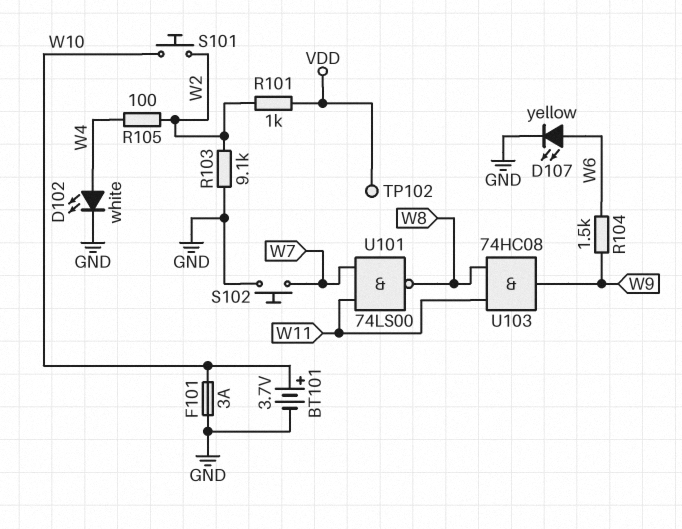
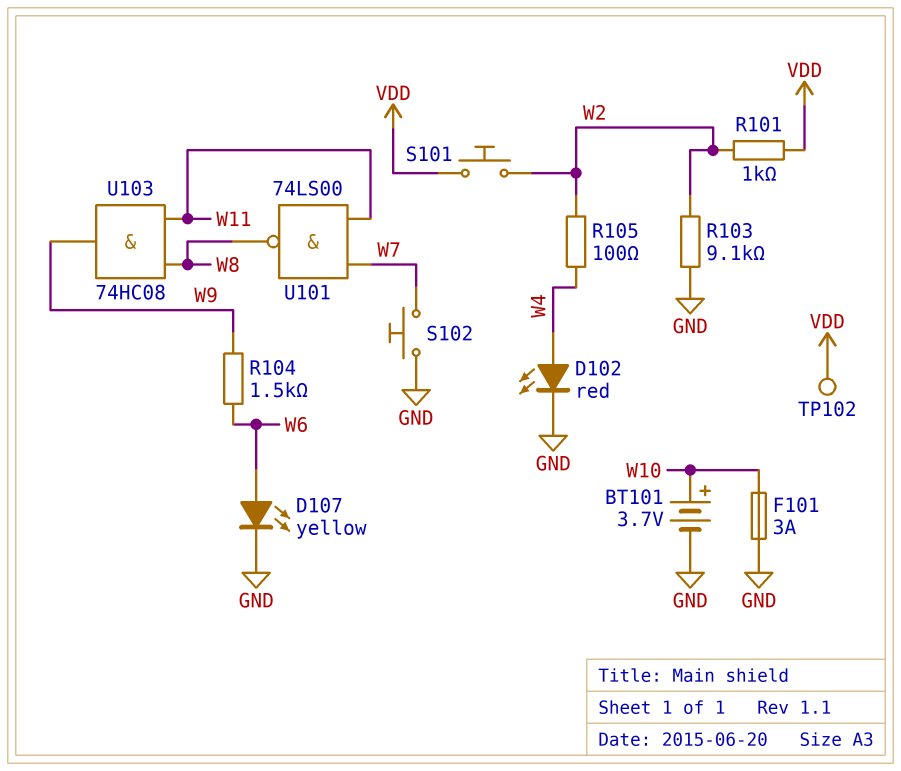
D102: LED white (A W4, K GND) -> LED red (A W4, K GND)
S101: button (W2, W10) -> button (VDD, W2)

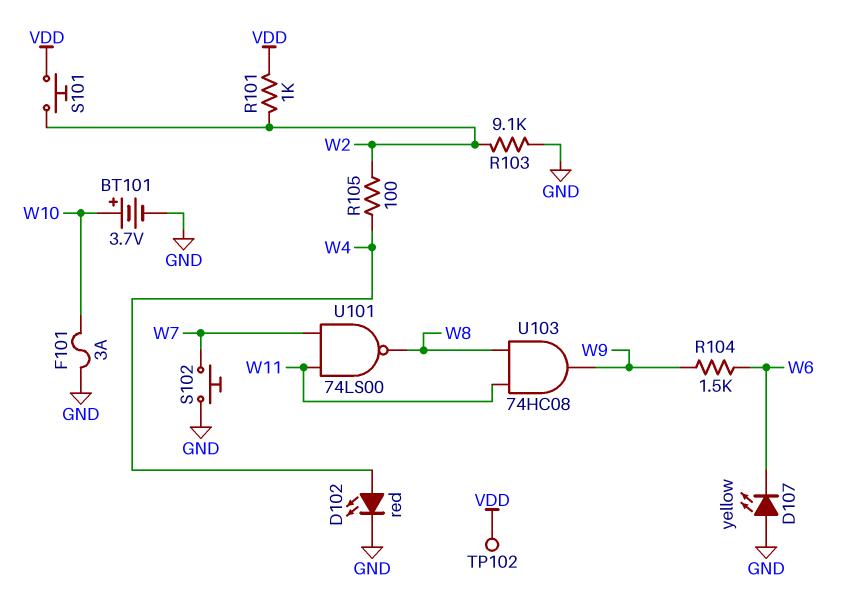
D107: LED yellow (A W6, K GND) -> LED yellow (A GND, K W6)

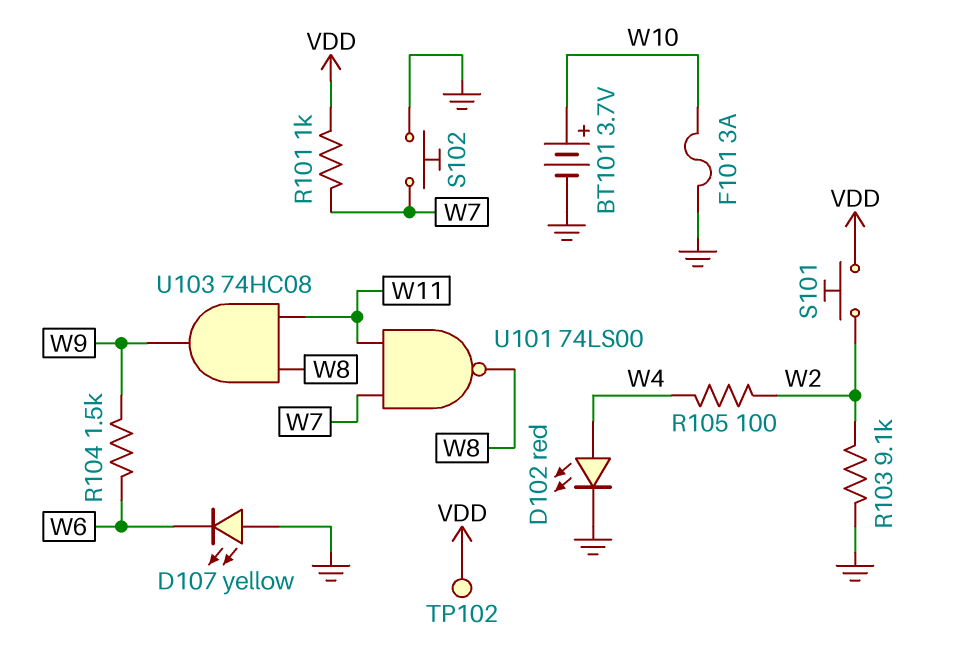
R101: 1k (VDD, W2) -> 1k (VDD, W7)

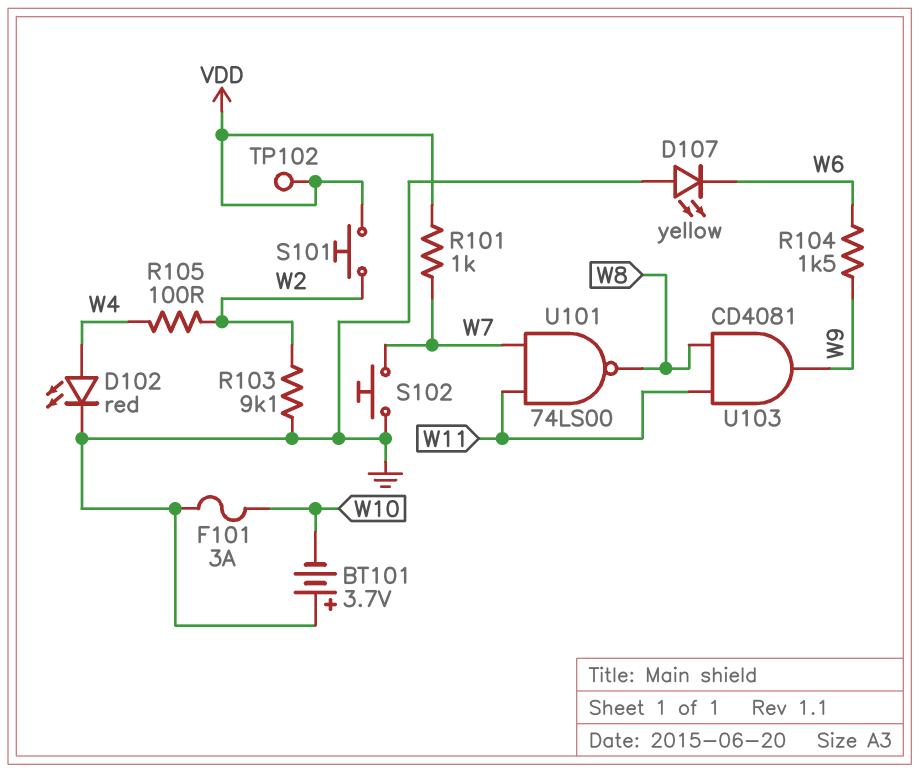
BT101: 3.7V (plus W10, minus GND) -> 3.7V (plus GND, minus W10)
U103: AND 74HC08 (in W8, in W11, out W9) -> AND CD4081 (in W8, in W11, out W9)

